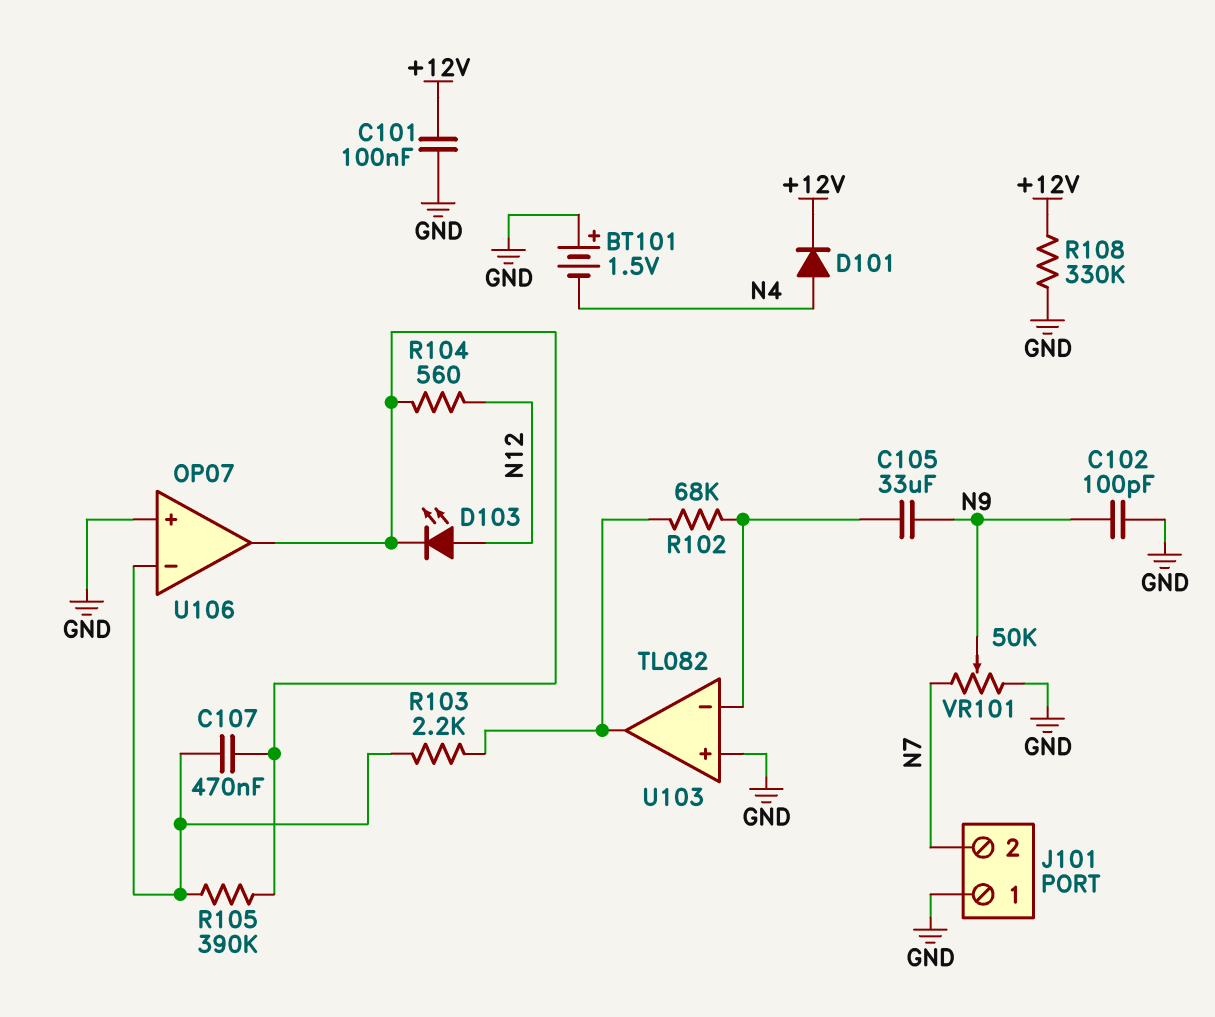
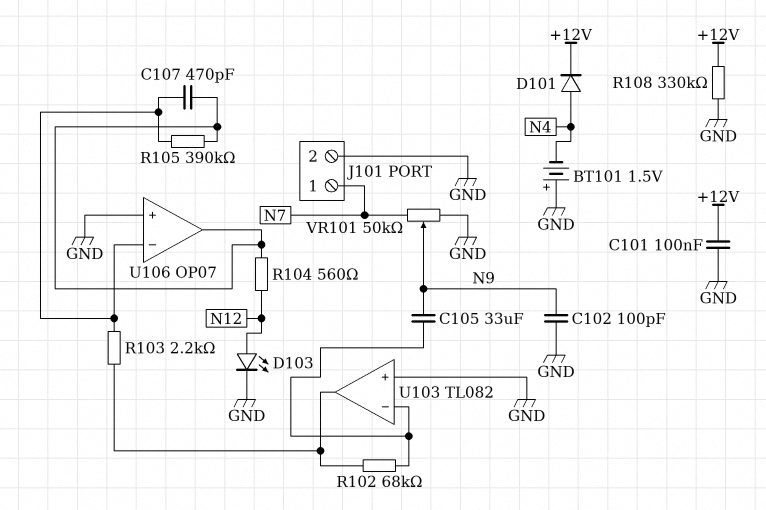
C107: 470nF (U106/in-, U106/out) -> 470pF (U106/in-, U106/out)
D103: LED (A N12, K U106/out) -> LED (A N12, K GND)
J101 pin 1: GND -> N7
J101 pin 2: N7 -> GND

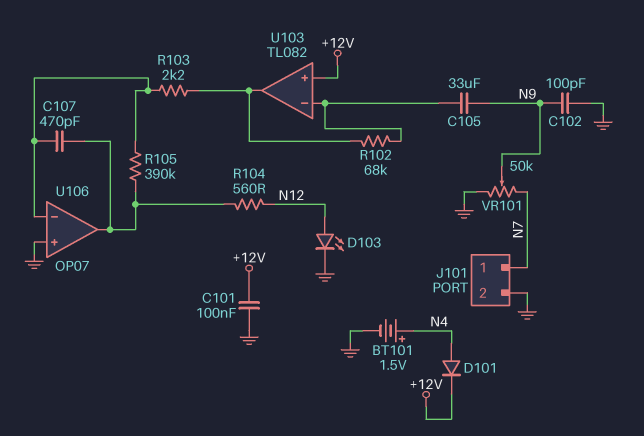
BT101: 1.5V (plus GND, minus N4) -> 1.5V (plus N4, minus GND)
R108: 330k (+12V, GND) -> none
U103 pin in+: GND -> +12V

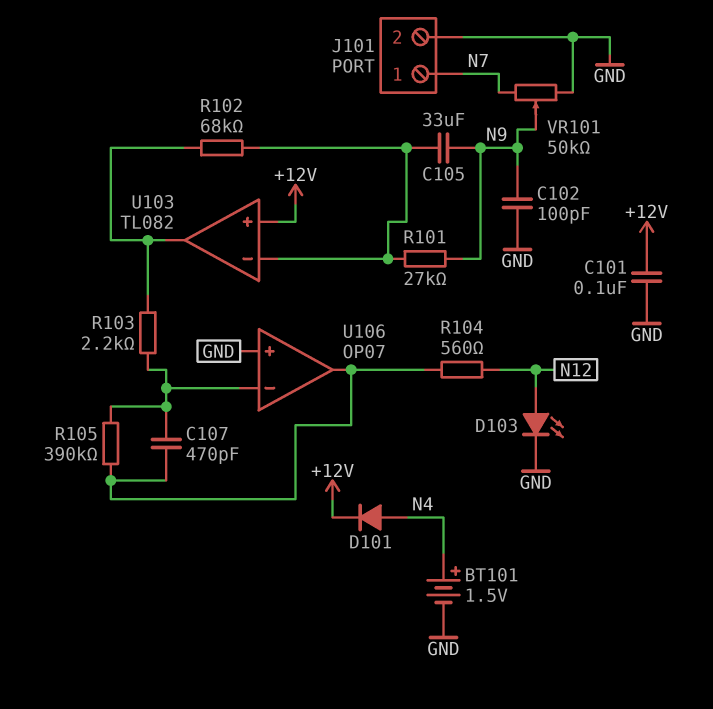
R101: none -> 27k (N9, U103/in-)

